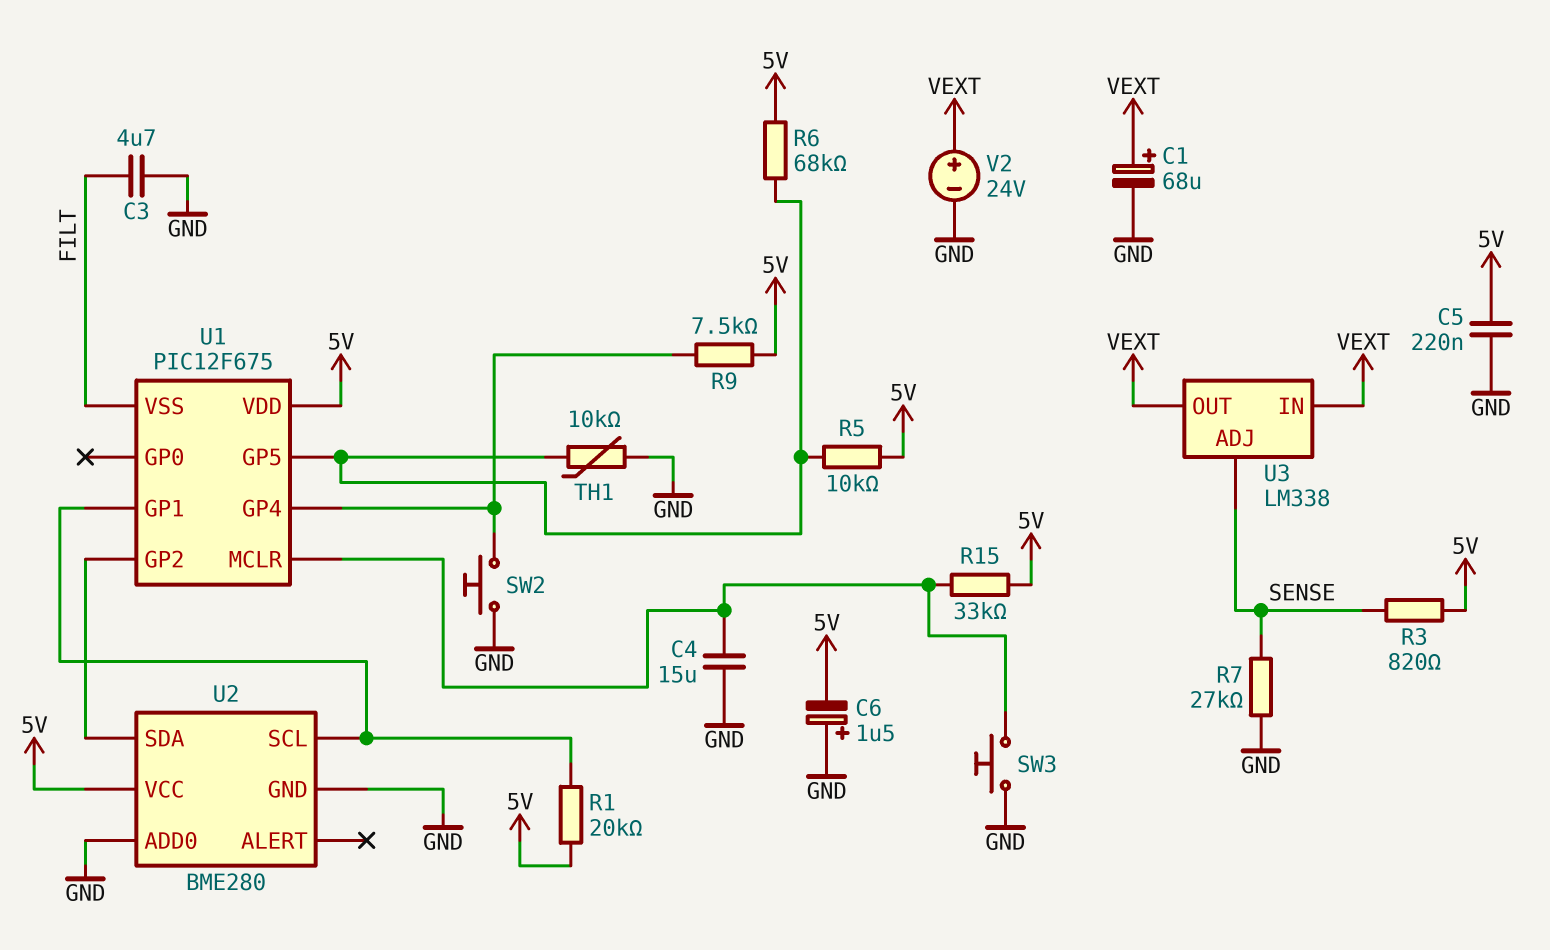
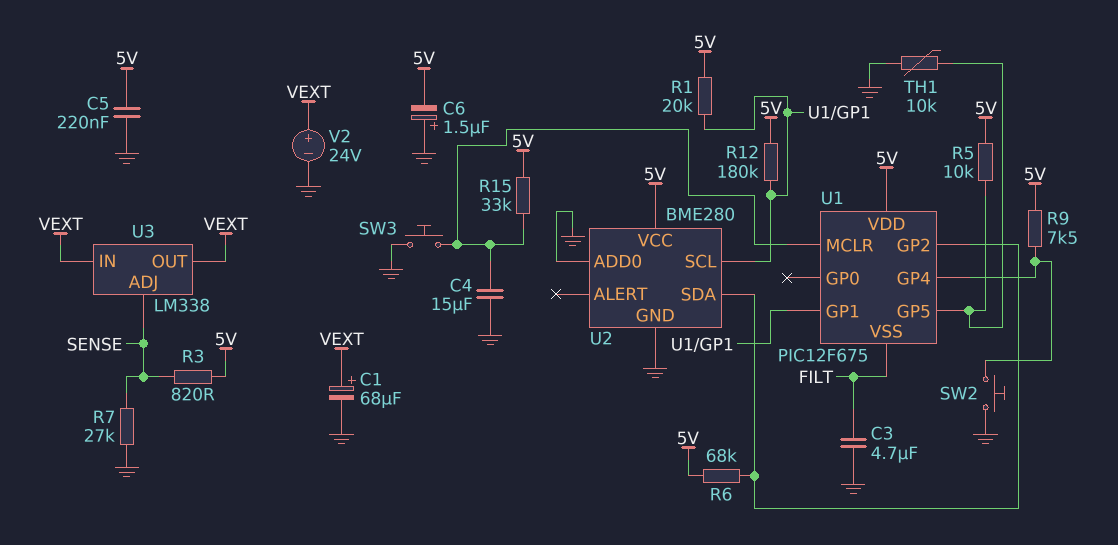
R6: 68k (5V, U1/GP5) -> 68k (5V, U1/GP2)
R12: none -> 180k (5V, U1/GP1)

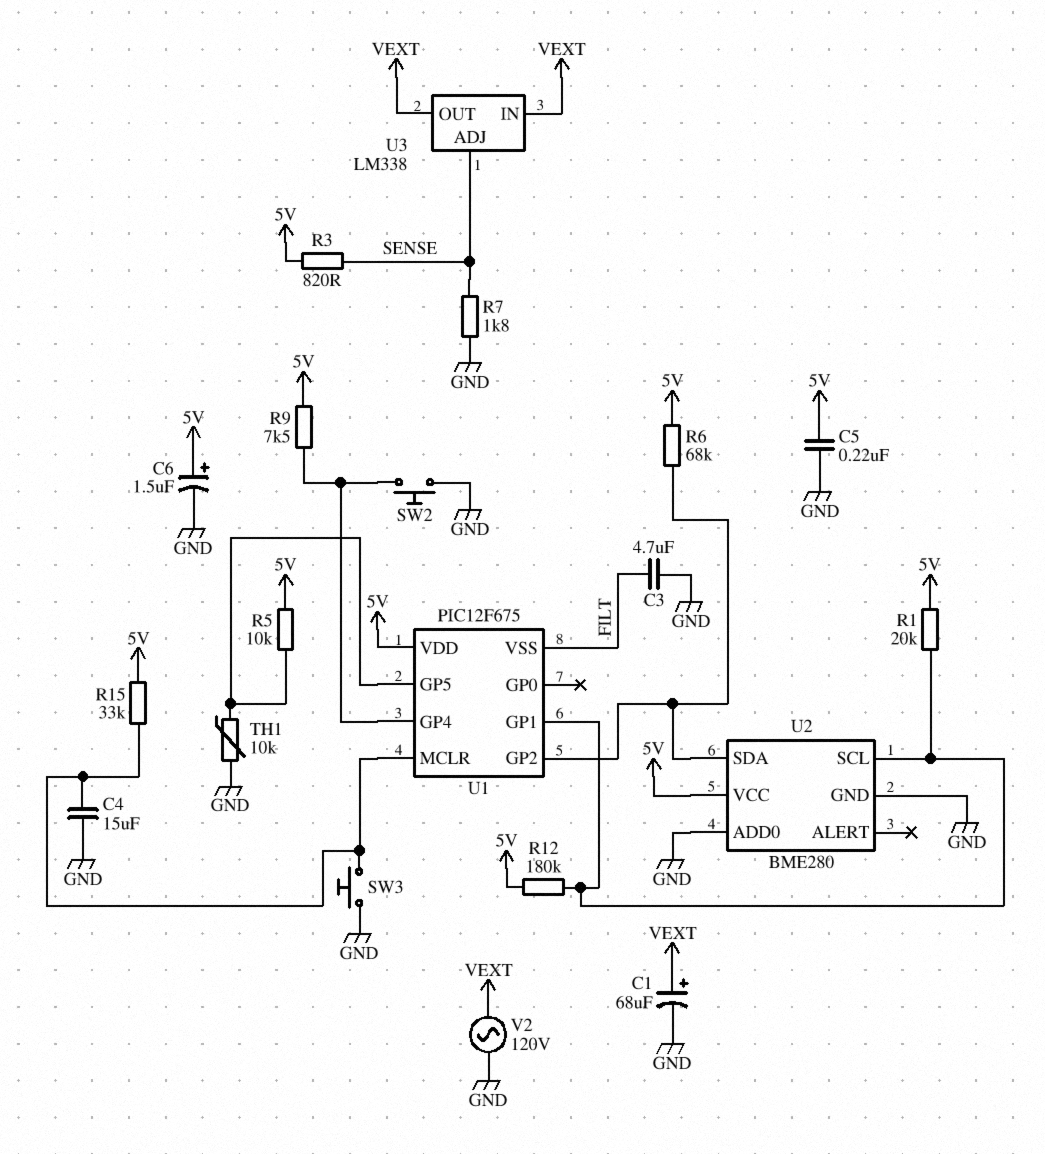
C6: 1.5uF (plus GND, minus 5V) -> 1.5uF (plus 5V, minus GND)
R7: 27k (GND, SENSE) -> 1.8k (GND, SENSE)
V2: 24V (plus VEXT, minus GND) -> AC 120V (GND, VEXT)

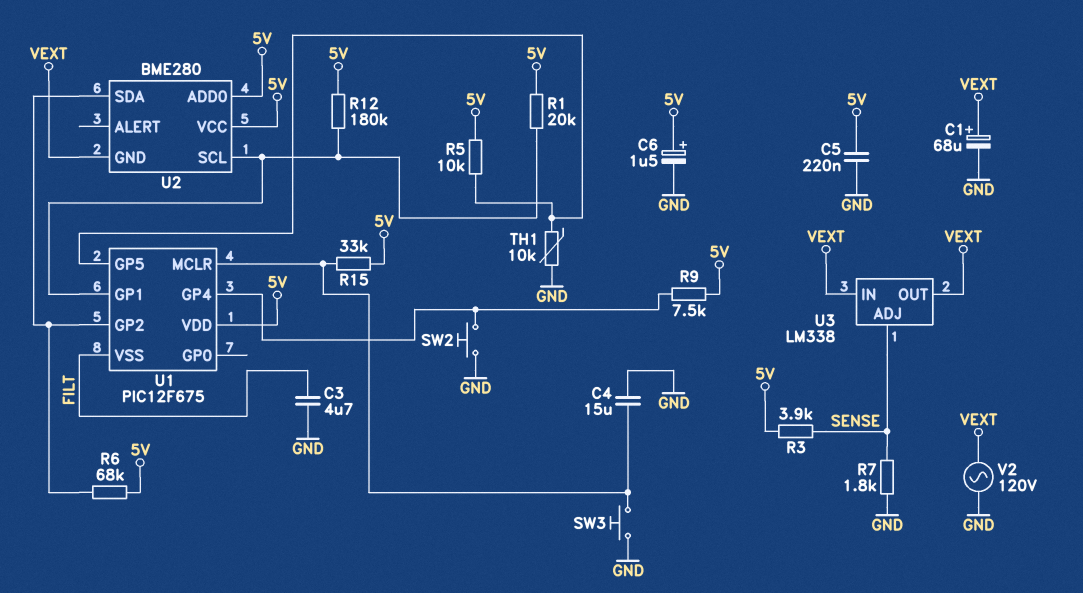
R3: 820 (5V, SENSE) -> 3.9k (5V, SENSE)
U2 pin ADD0: GND -> 5V
U2 pin GND: GND -> VEXT

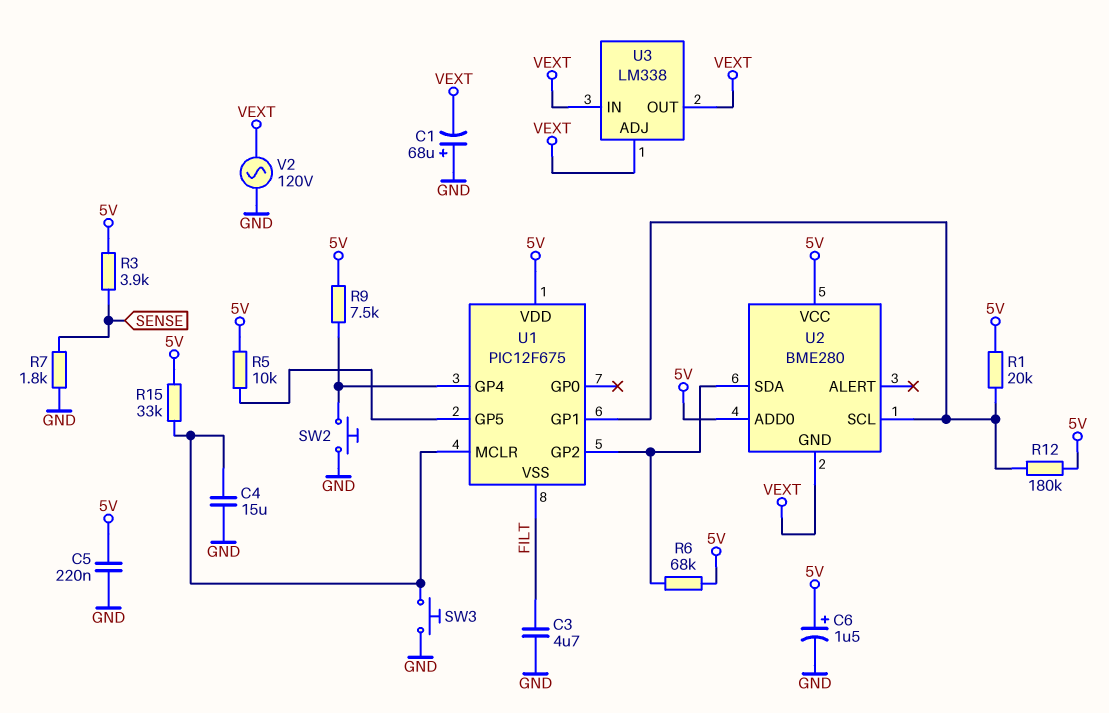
C1: 68uF (plus VEXT, minus GND) -> 68uF (plus GND, minus VEXT)
TH1: 10k (GND, U1/GP5) -> none
U3 pin ADJ: SENSE -> VEXT

